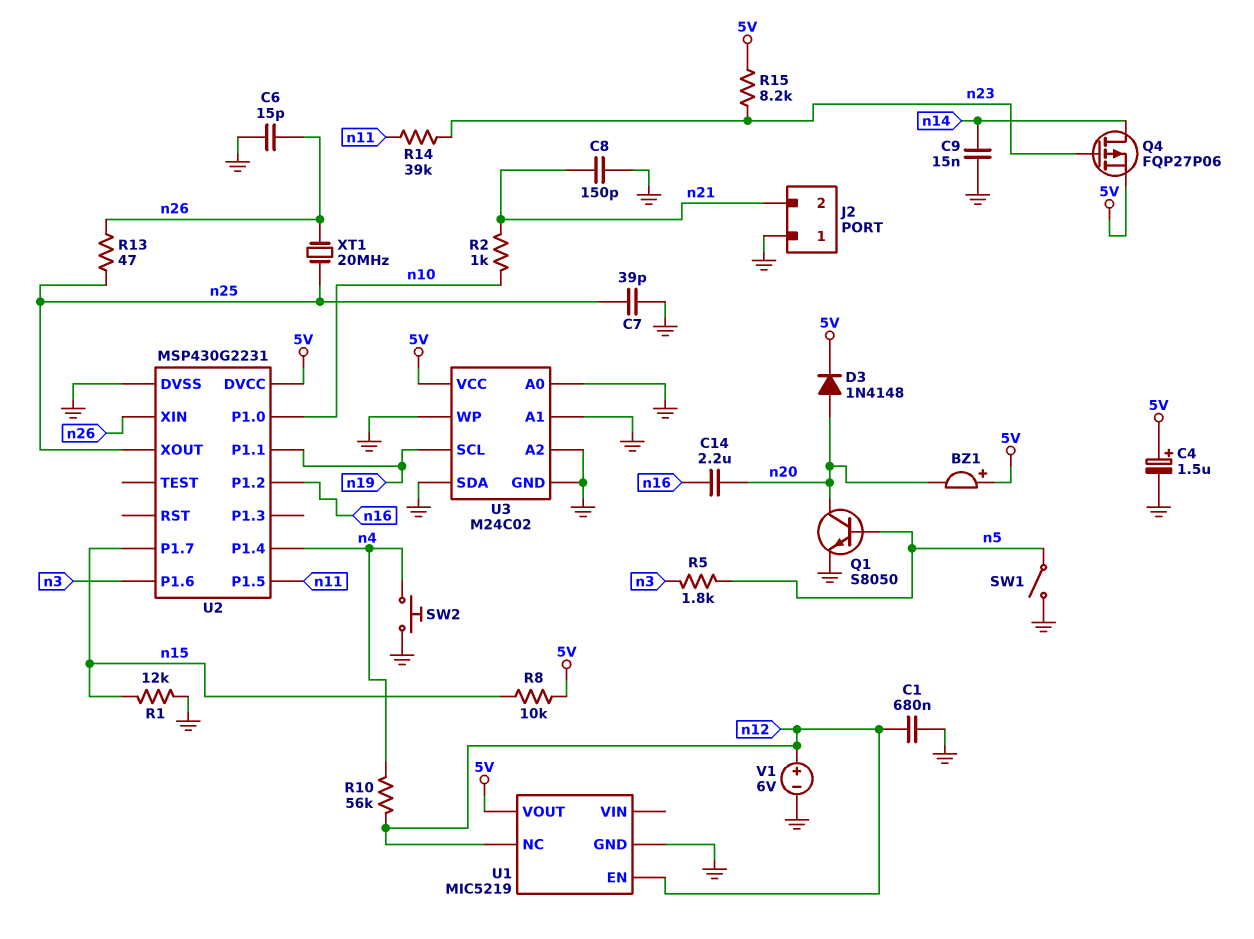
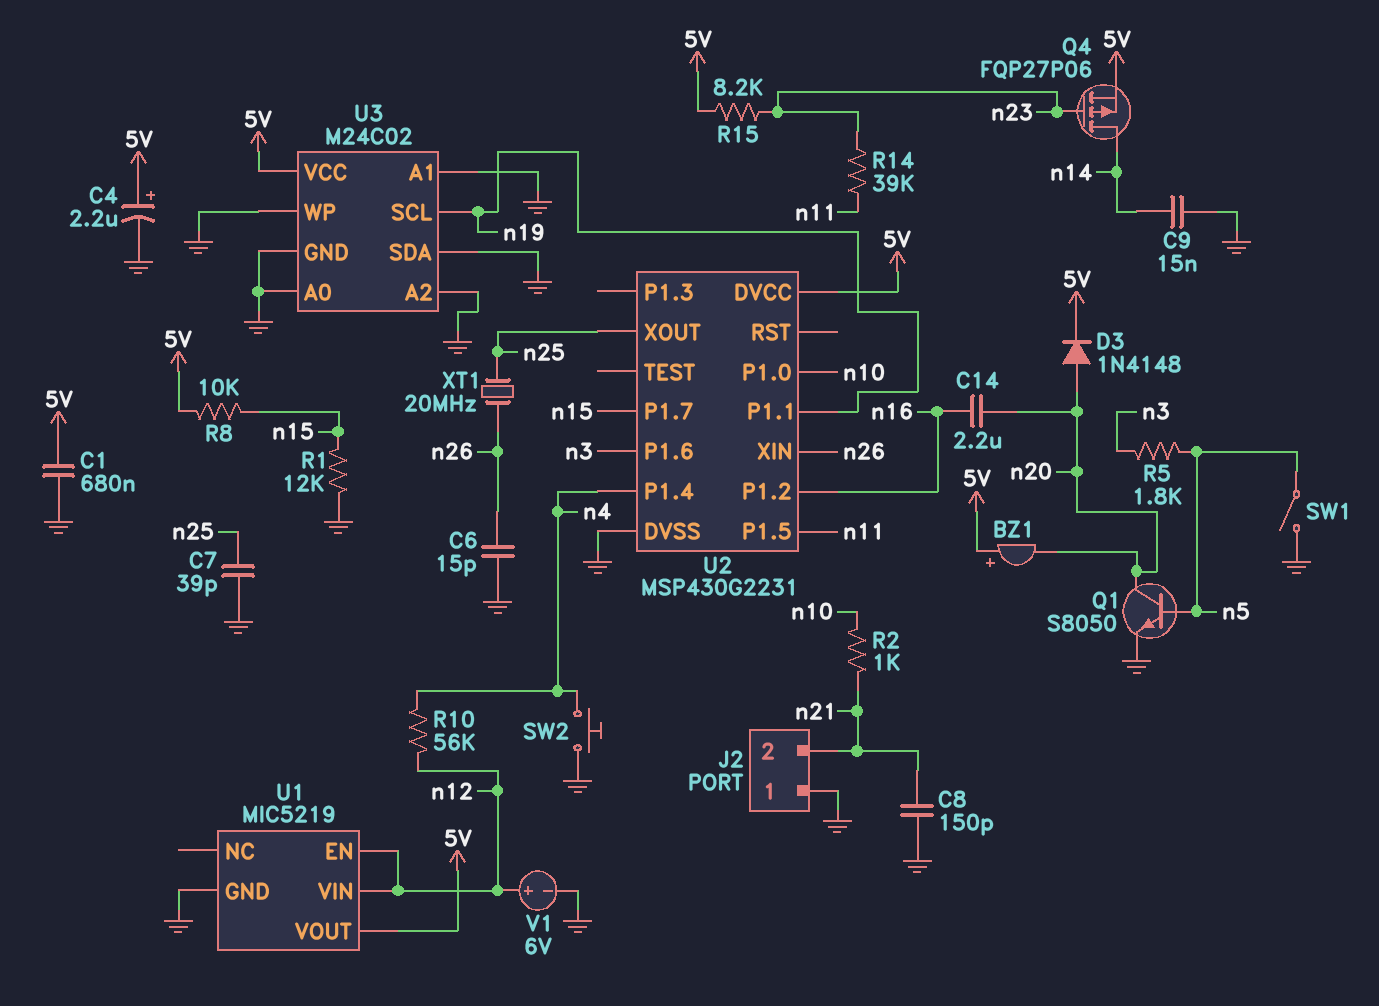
C1: 680nF (GND, n12) -> 680nF (5V, GND)
C4: 1.5uF (plus 5V, minus GND) -> 2.2uF (plus 5V, minus GND)
R13: 47 (n25, n26) -> none
U1 pin NC: n12 -> none
U1 pin VIN: none -> n12

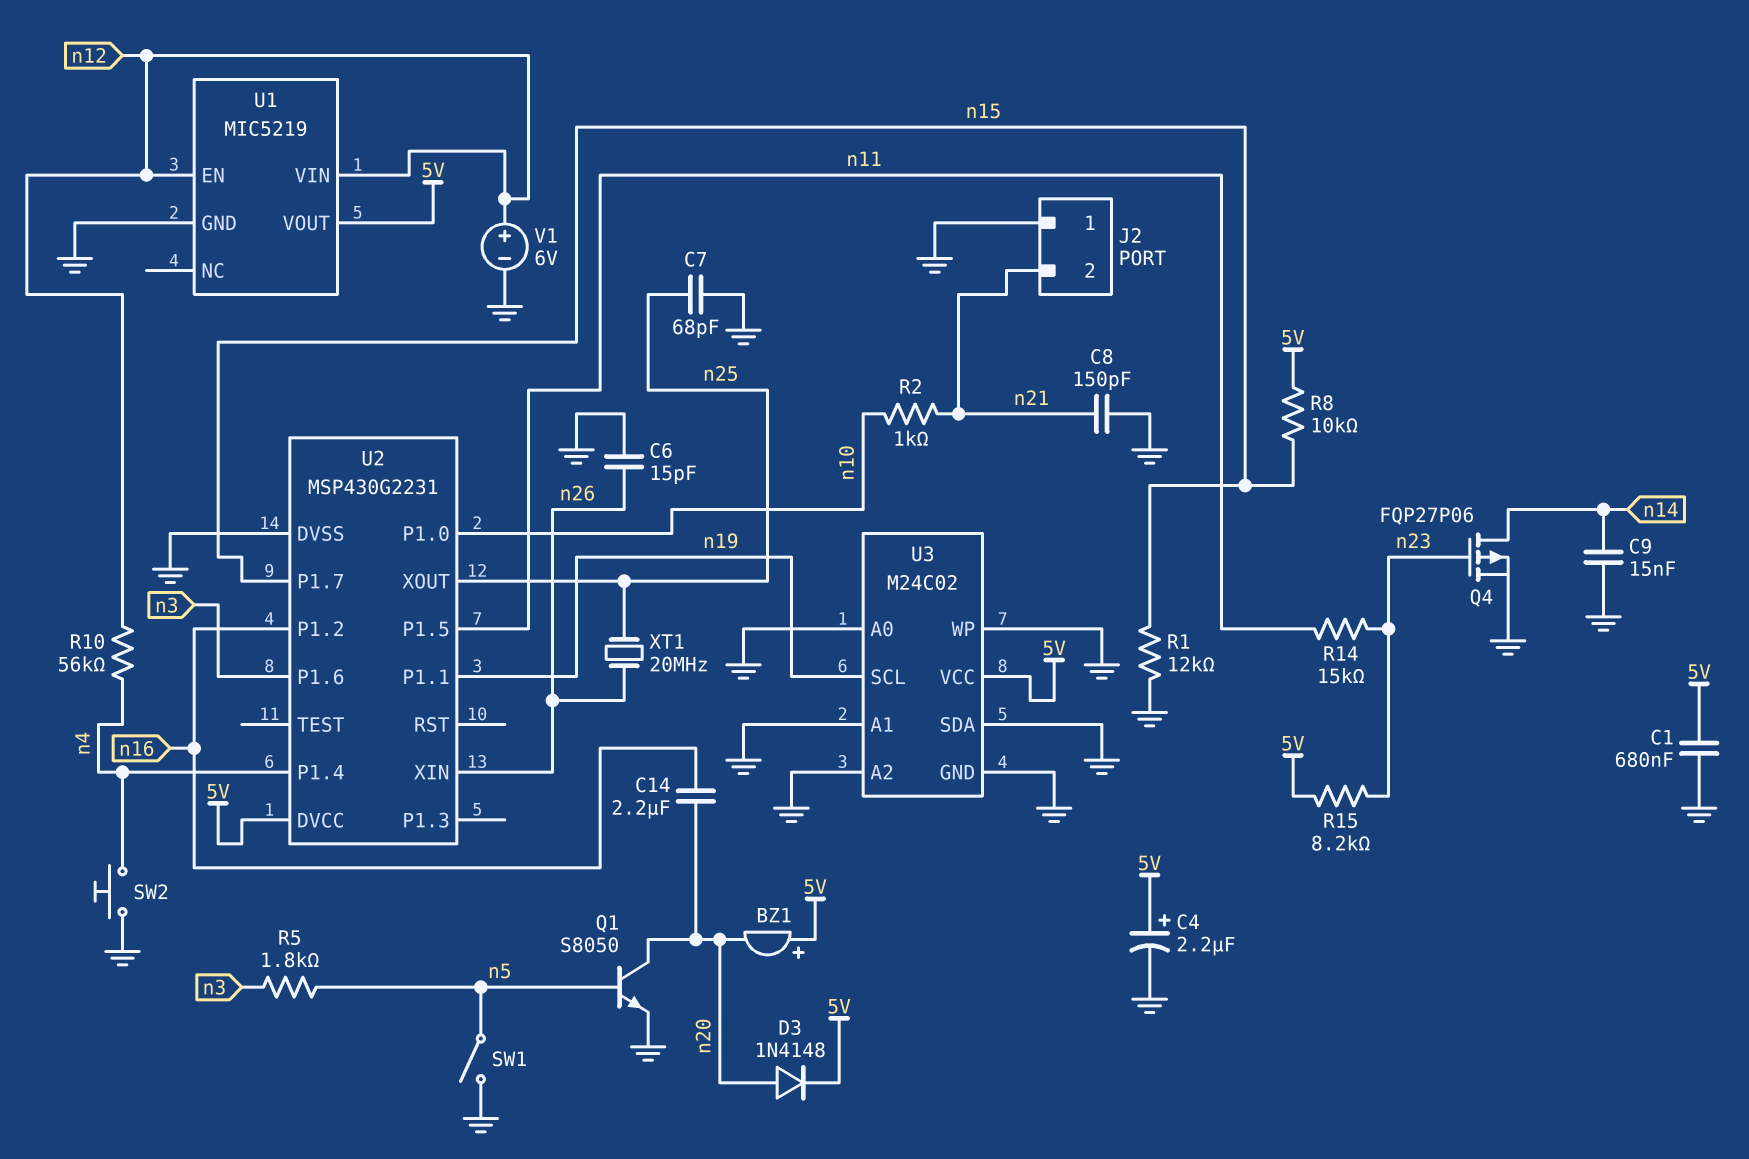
C7: 39pF (GND, n25) -> 68pF (GND, n25)
Q4: PMOS FQP27P06 (G n23, D n14, S 5V) -> PMOS FQP27P06 (G n23, D n14, S GND)
R14: 39k (n11, n23) -> 15k (n11, n23)

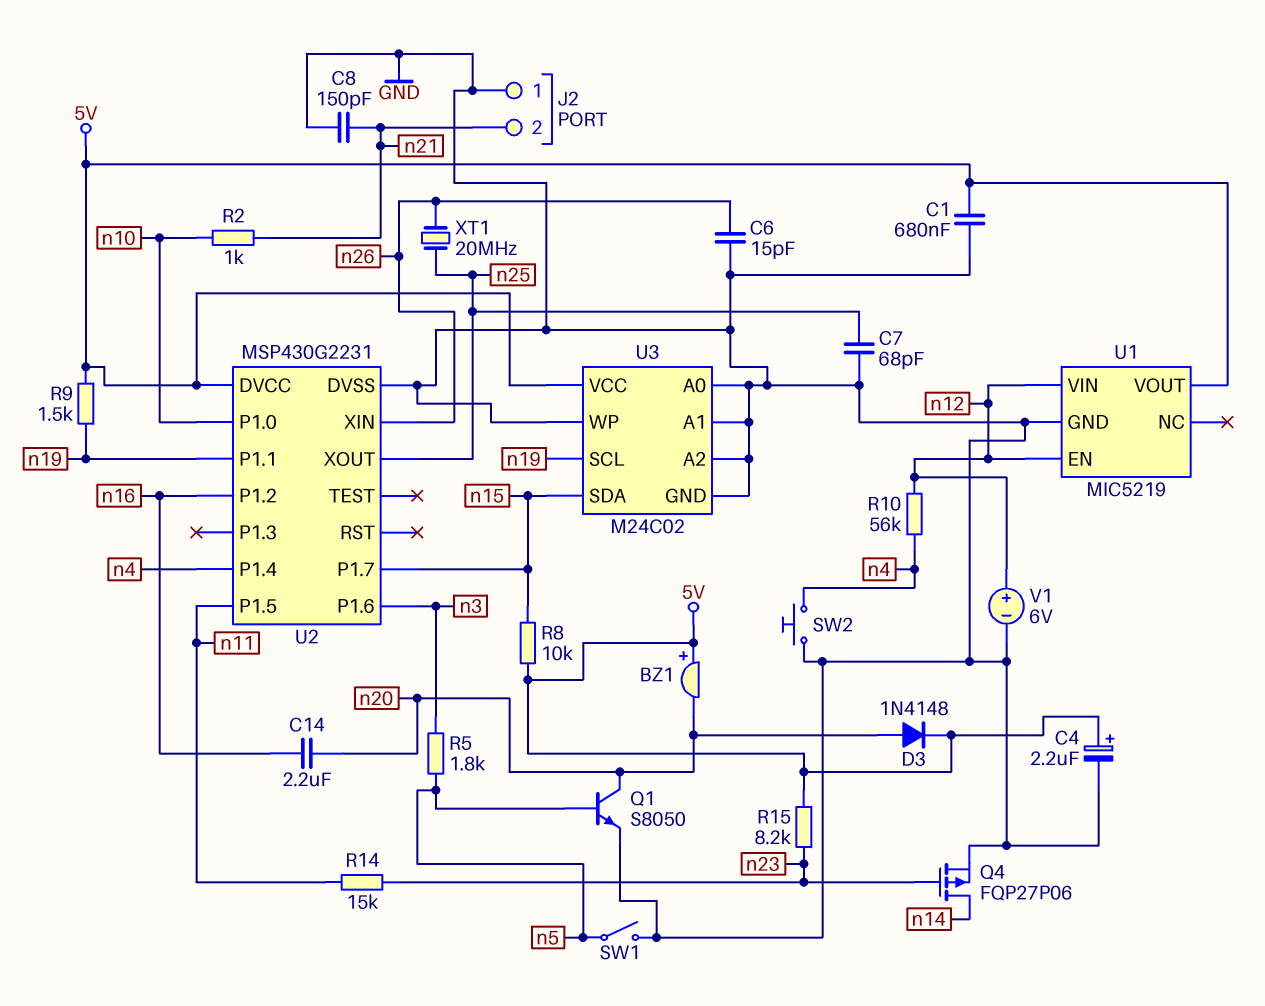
C9: 15nF (GND, n14) -> none
R1: 12k (GND, n15) -> none
R9: none -> 1.5k (5V, n19)
U3 pin SDA: GND -> n15

